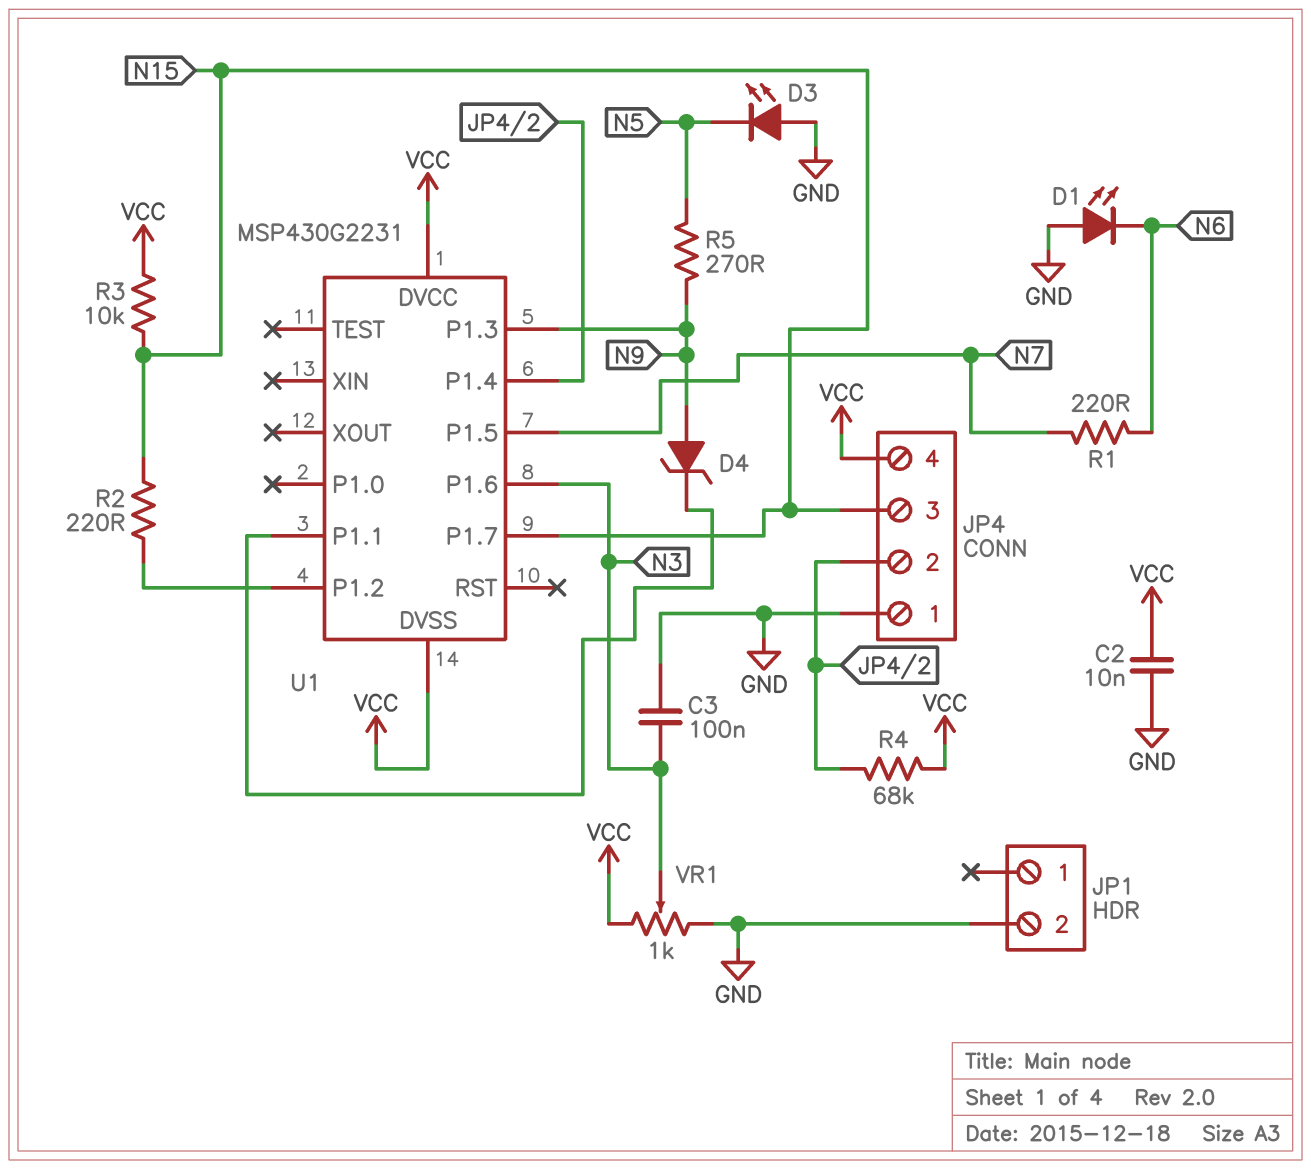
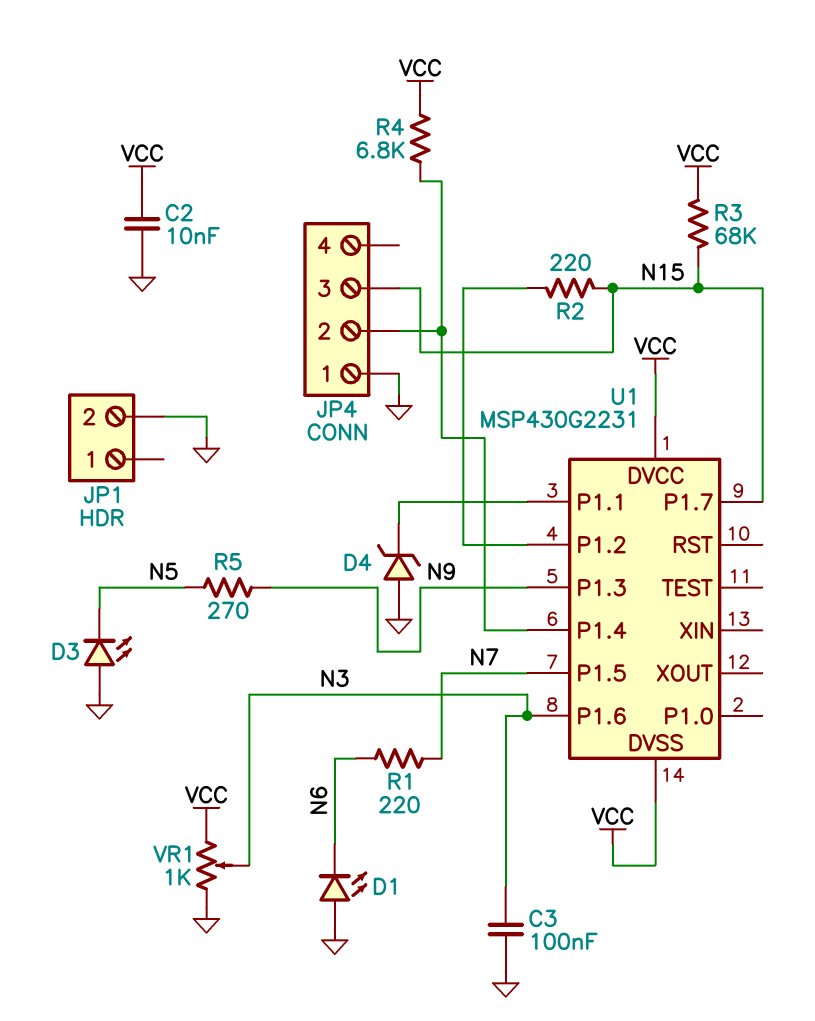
D4: zener (A N9, K U1/P1.1) -> zener (A GND, K U1/P1.1)
JP4 pin 4: VCC -> none
R3: 10k (N15, VCC) -> 68k (N15, VCC)
R4: 68k (JP4/2, VCC) -> 6.8k (JP4/2, VCC)

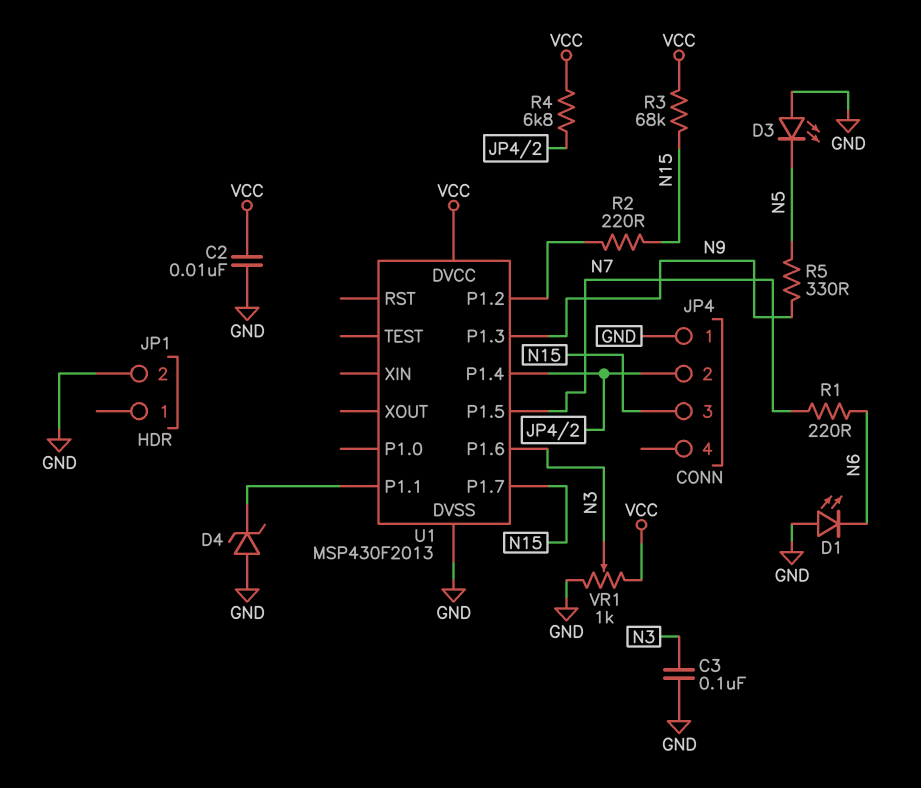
R5: 270 (N5, N9) -> 330 (N5, N9)
U1: MSP430G2231 -> MSP430F2013
U1 pin DVSS: VCC -> GND

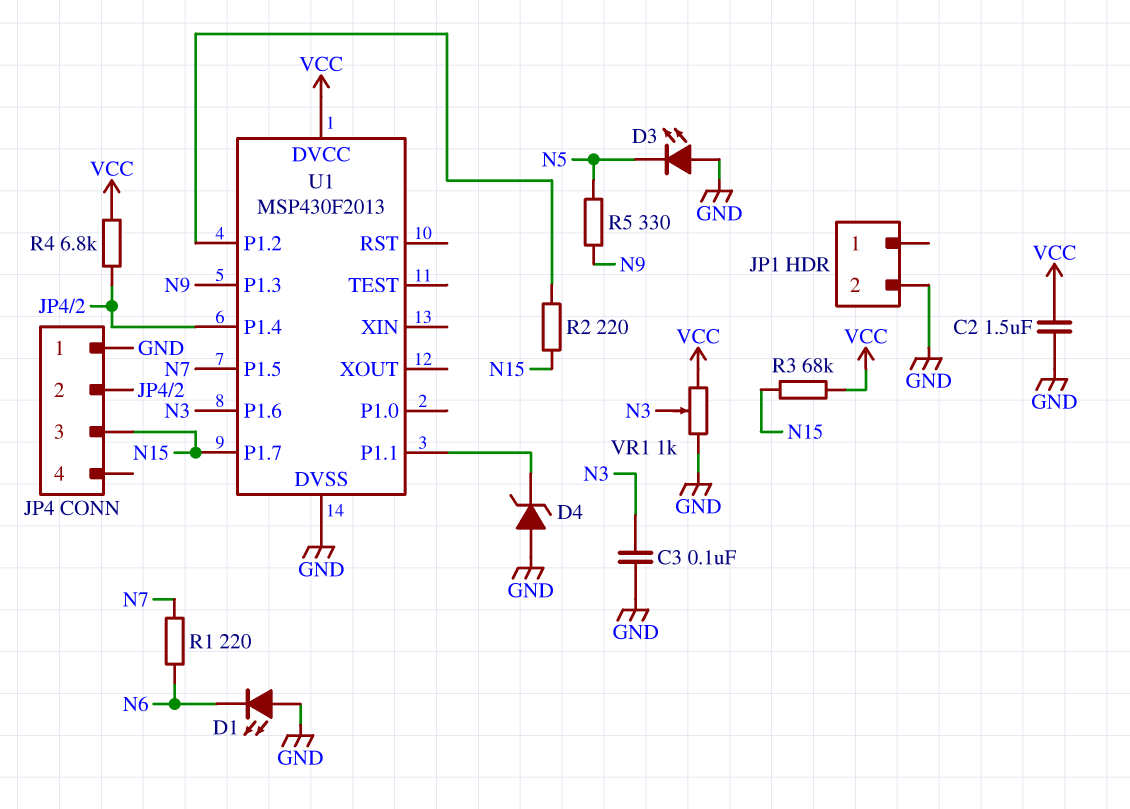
C2: 10nF (GND, VCC) -> 1.5uF (GND, VCC)

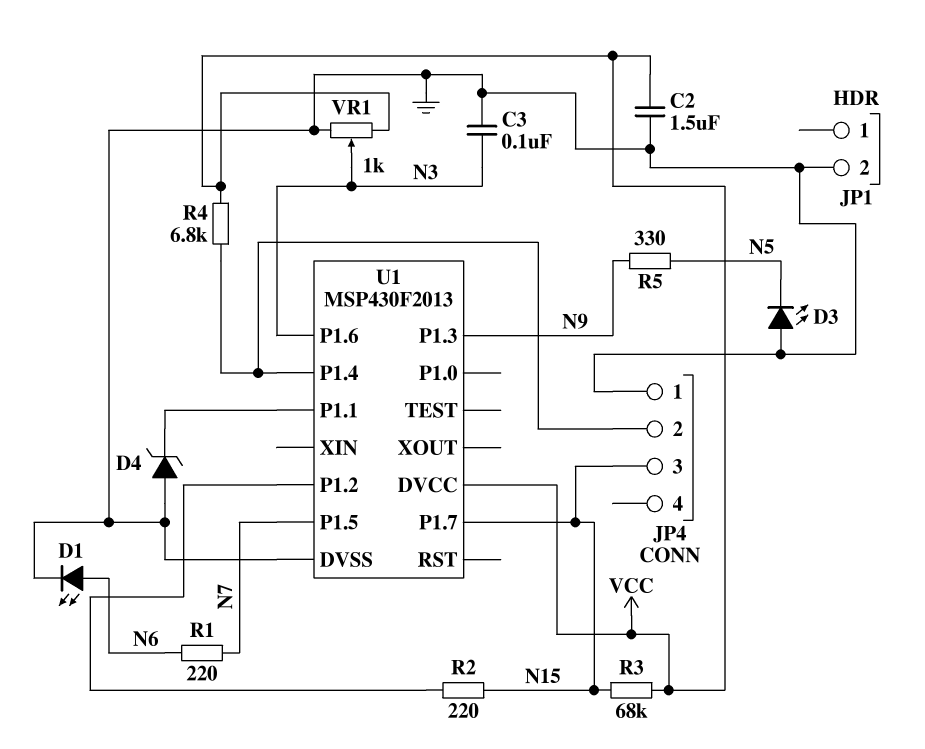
D1: LED (A GND, K N6) -> LED (A N6, K GND)

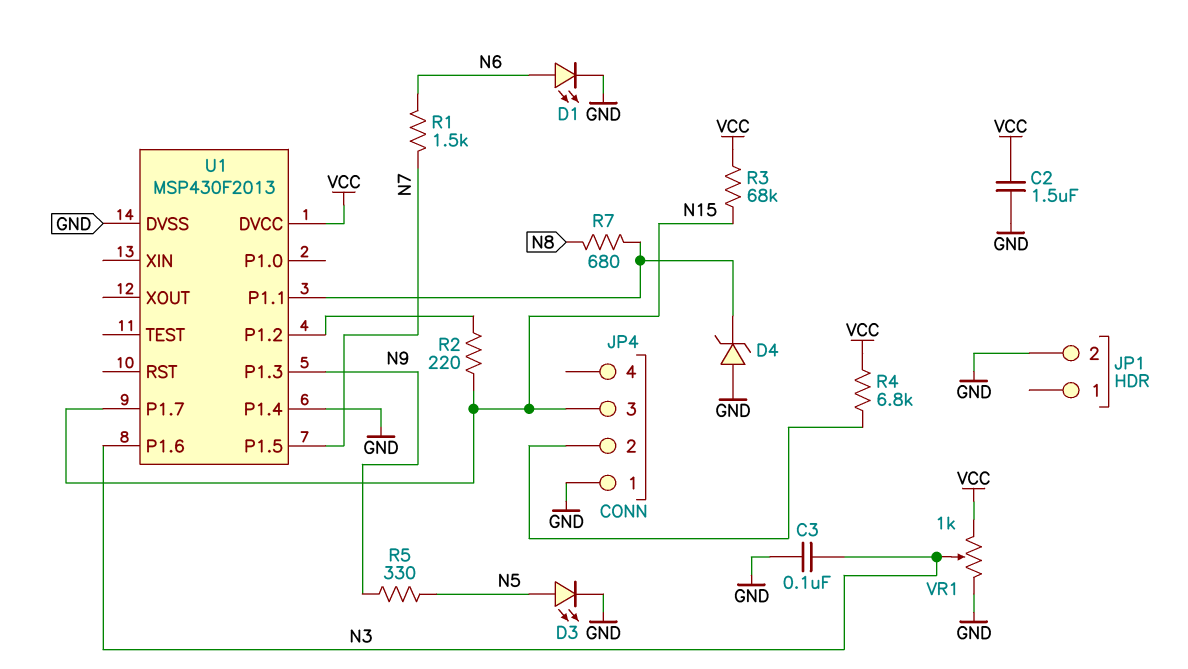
D3: LED (A GND, K N5) -> LED (A N5, K GND)
R1: 220 (N6, N7) -> 1.5k (N6, N7)
R7: none -> 680 (N8, U1/P1.1)
U1 pin P1.4: JP4/2 -> GND

